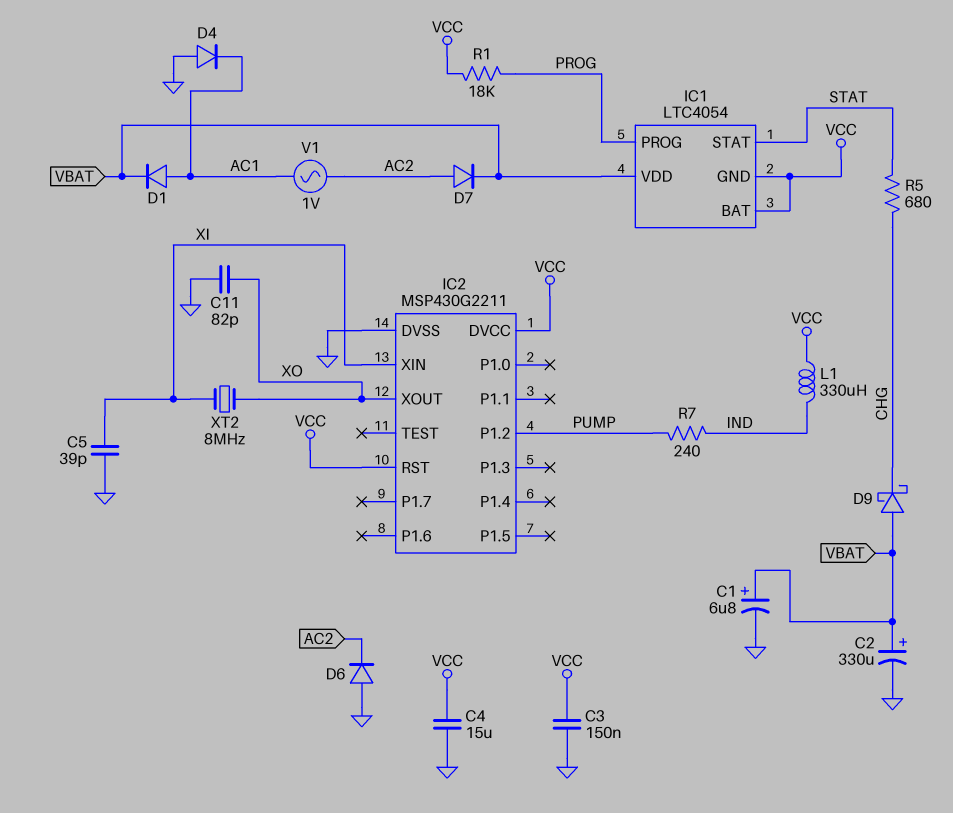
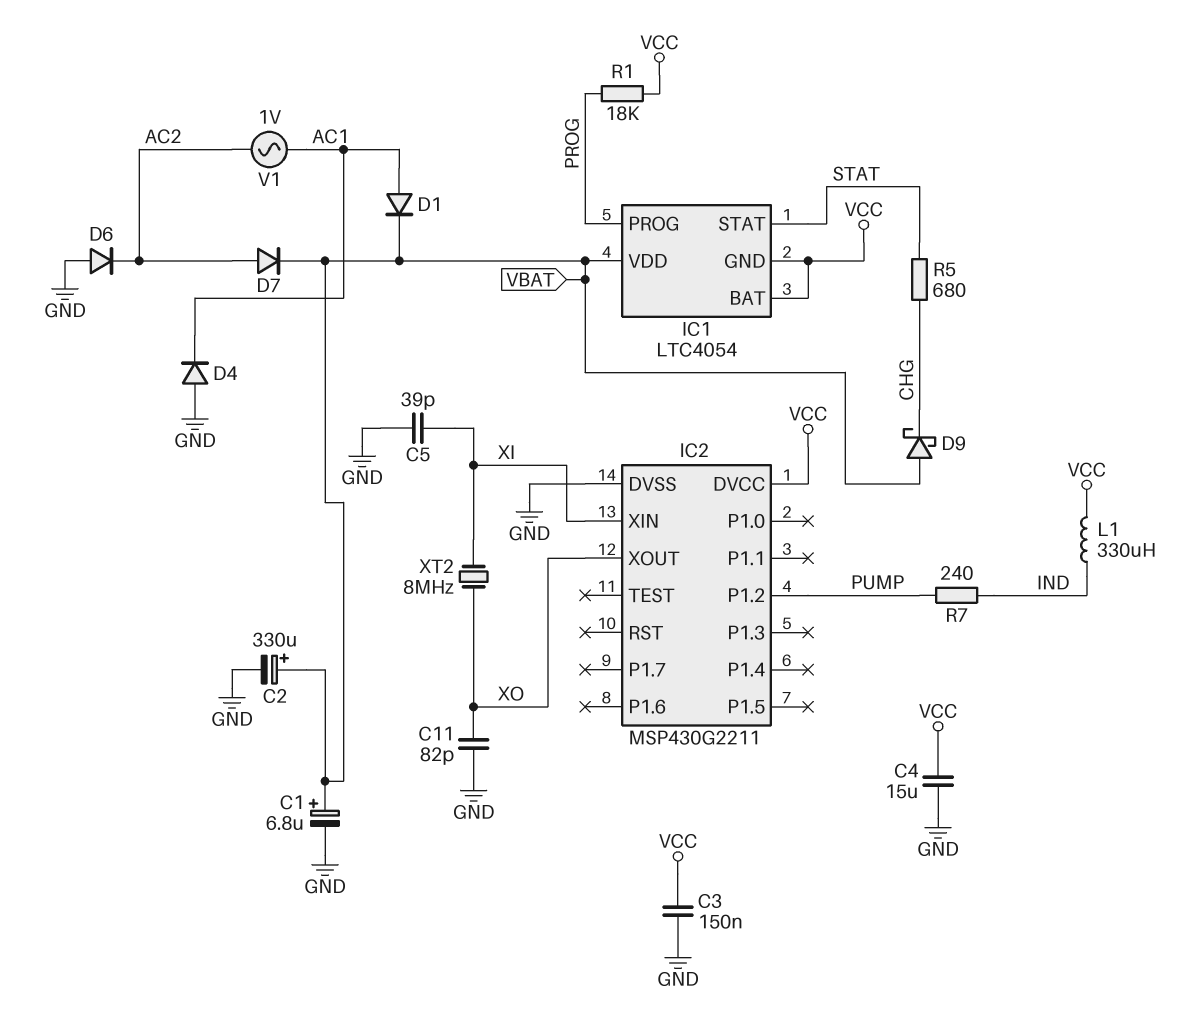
IC2 pin RST: VCC -> none

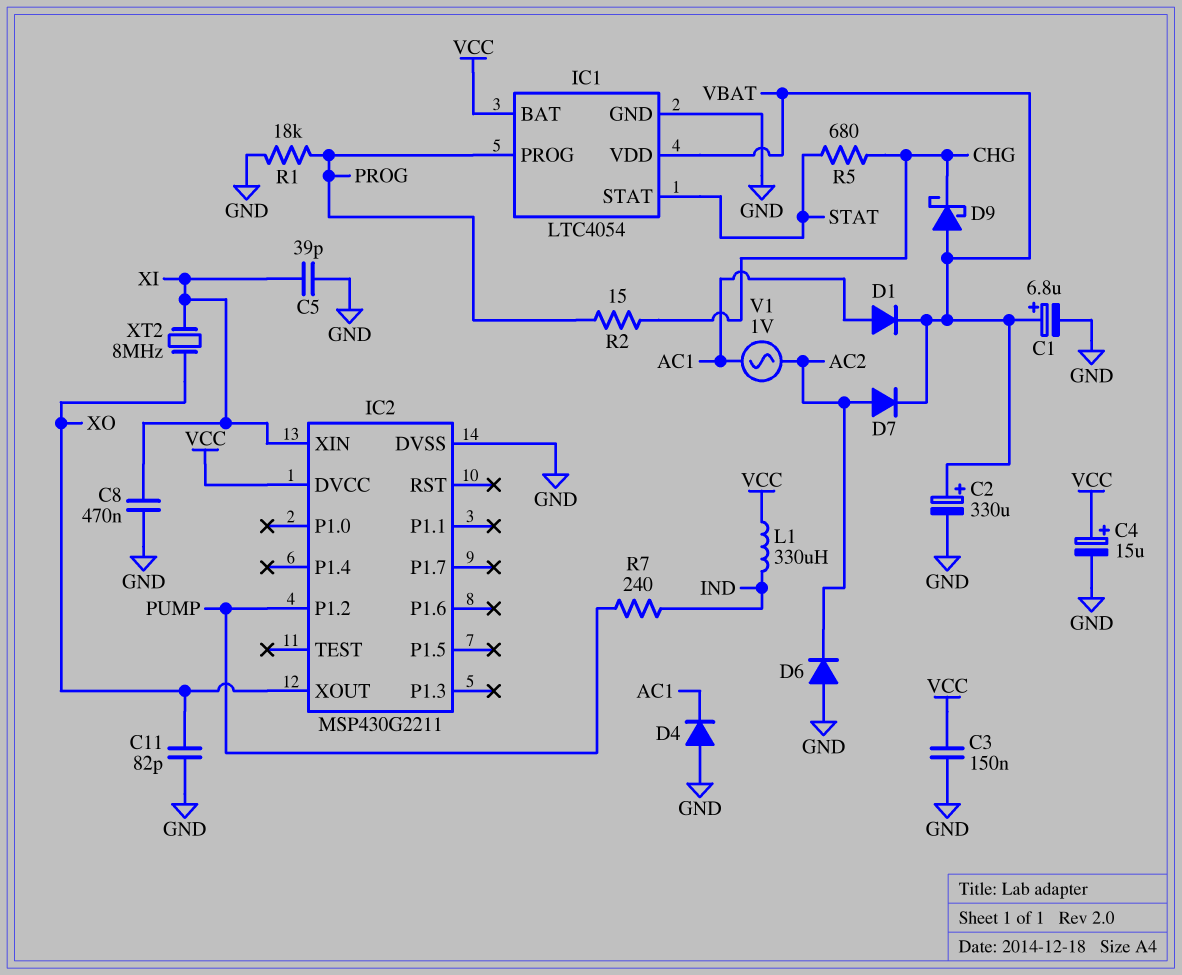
C4: 15uF (GND, VCC) -> 15uF (plus VCC, minus GND)
C8: none -> 470nF (GND, XI)
IC1 pin GND: VCC -> GND
R1: 18k (PROG, VCC) -> 18k (GND, PROG)
R2: none -> 15 (CHG, PROG)

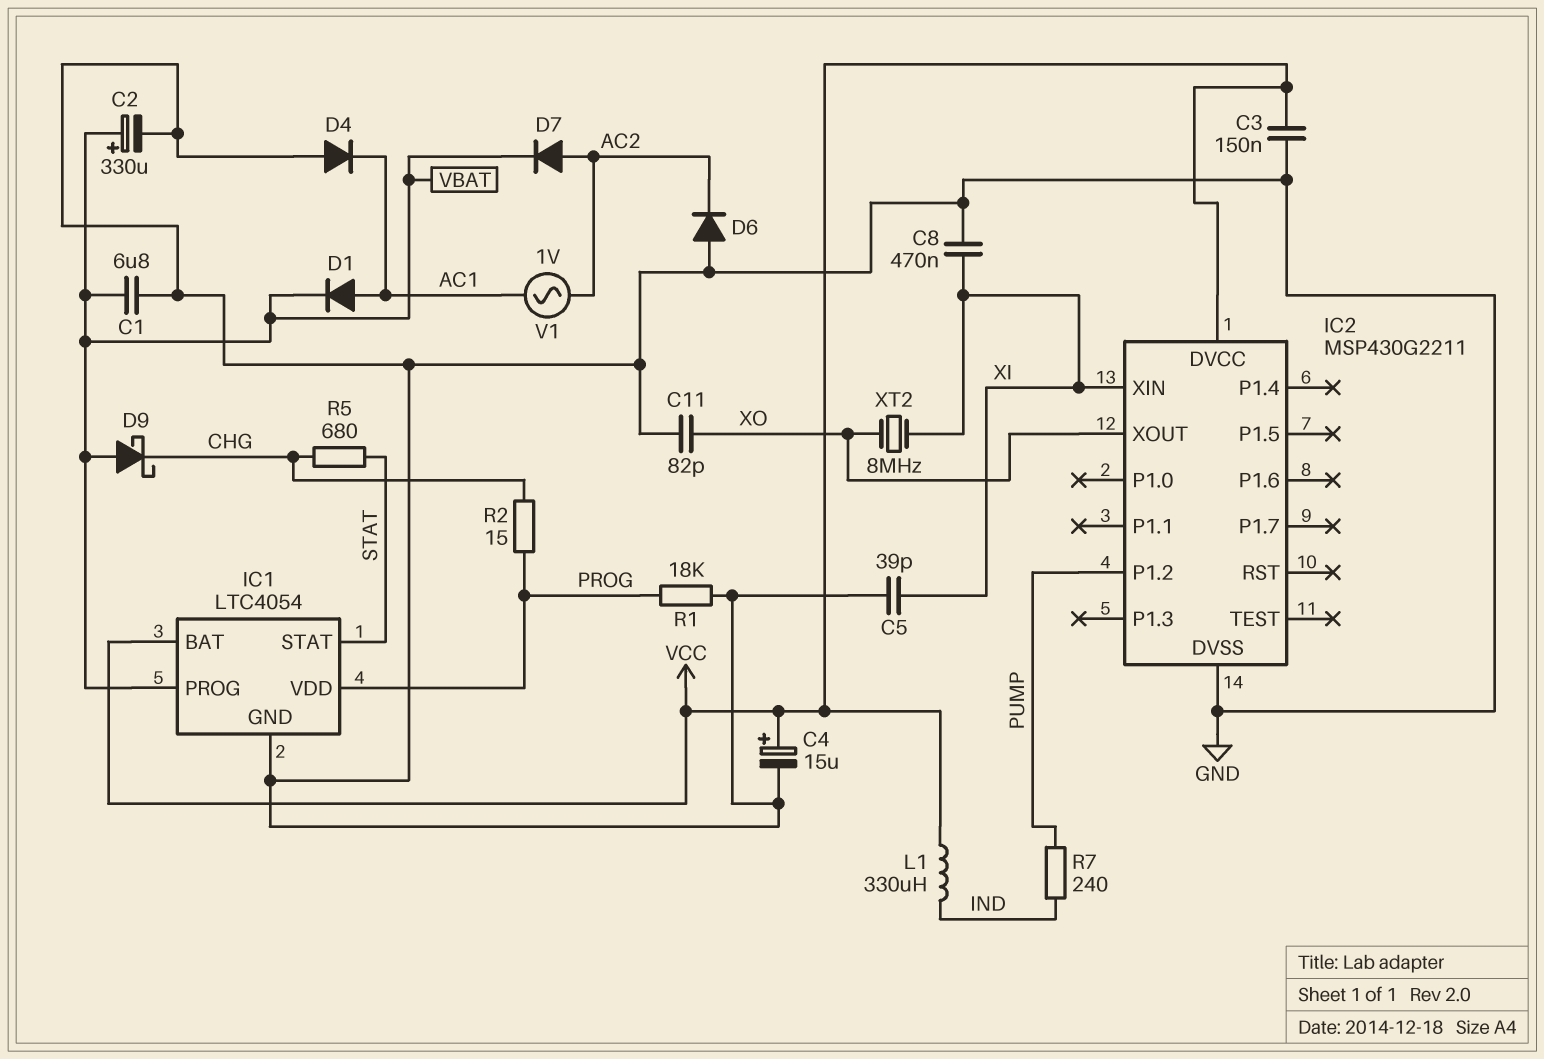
C1: 6.8uF (plus VBAT, minus GND) -> 6.8uF (GND, VBAT)
IC1 pin PROG: PROG -> VBAT
IC1 pin VDD: VBAT -> PROG

